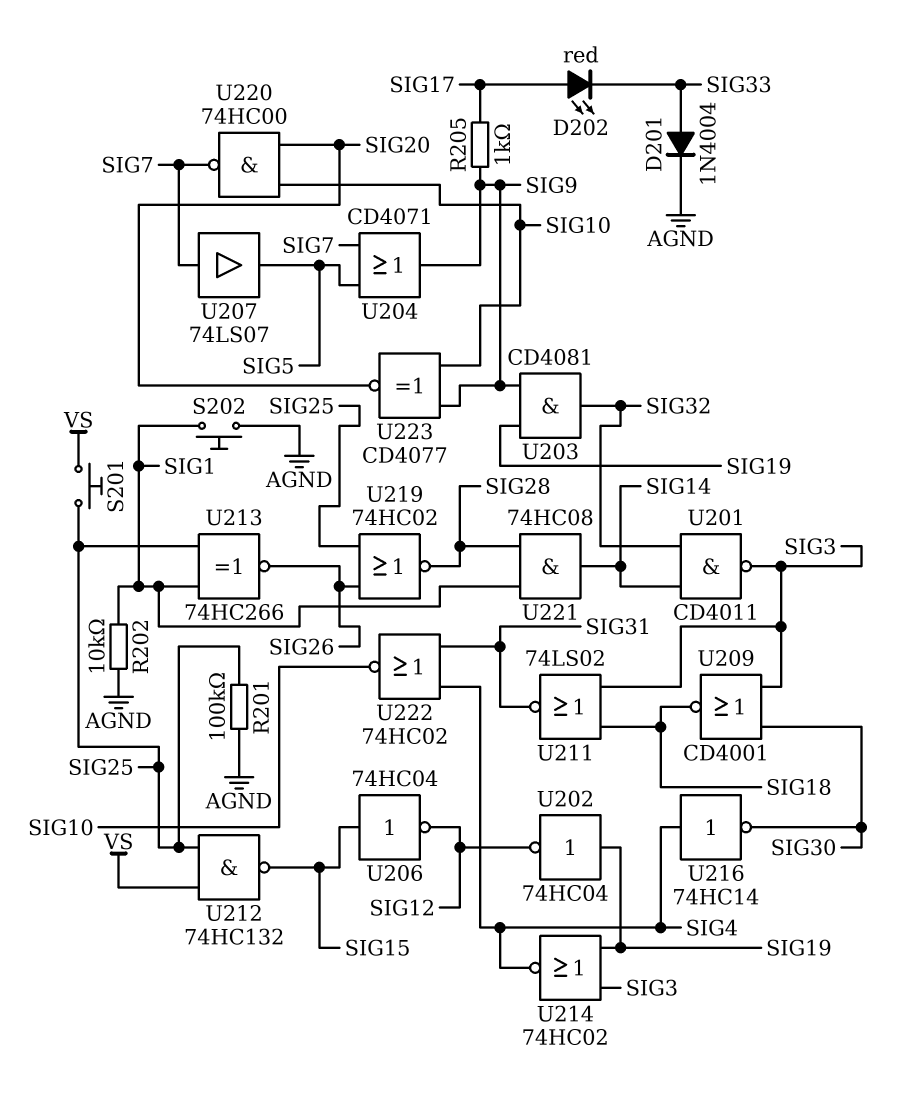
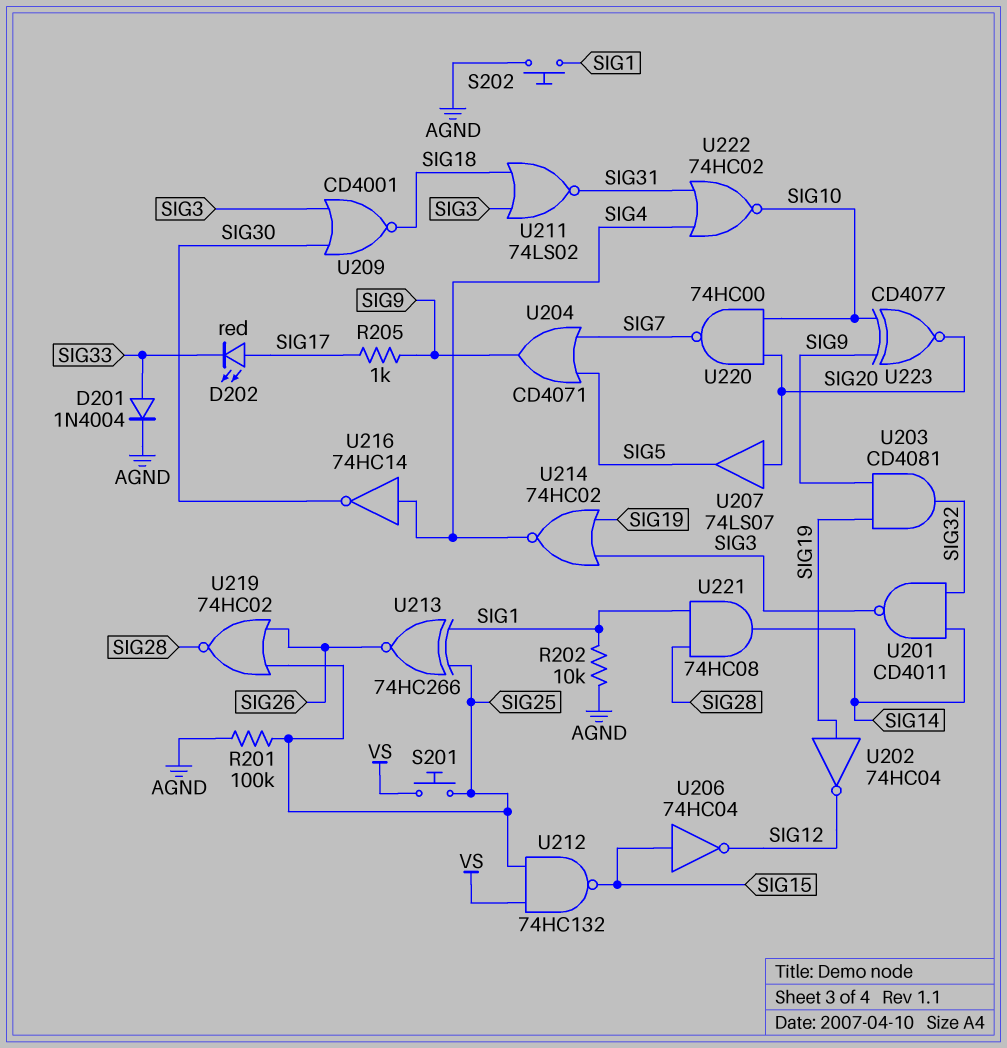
U207: buffer 74LS07 (in SIG7, out SIG5) -> buffer 74LS07 (in SIG20, out SIG5)

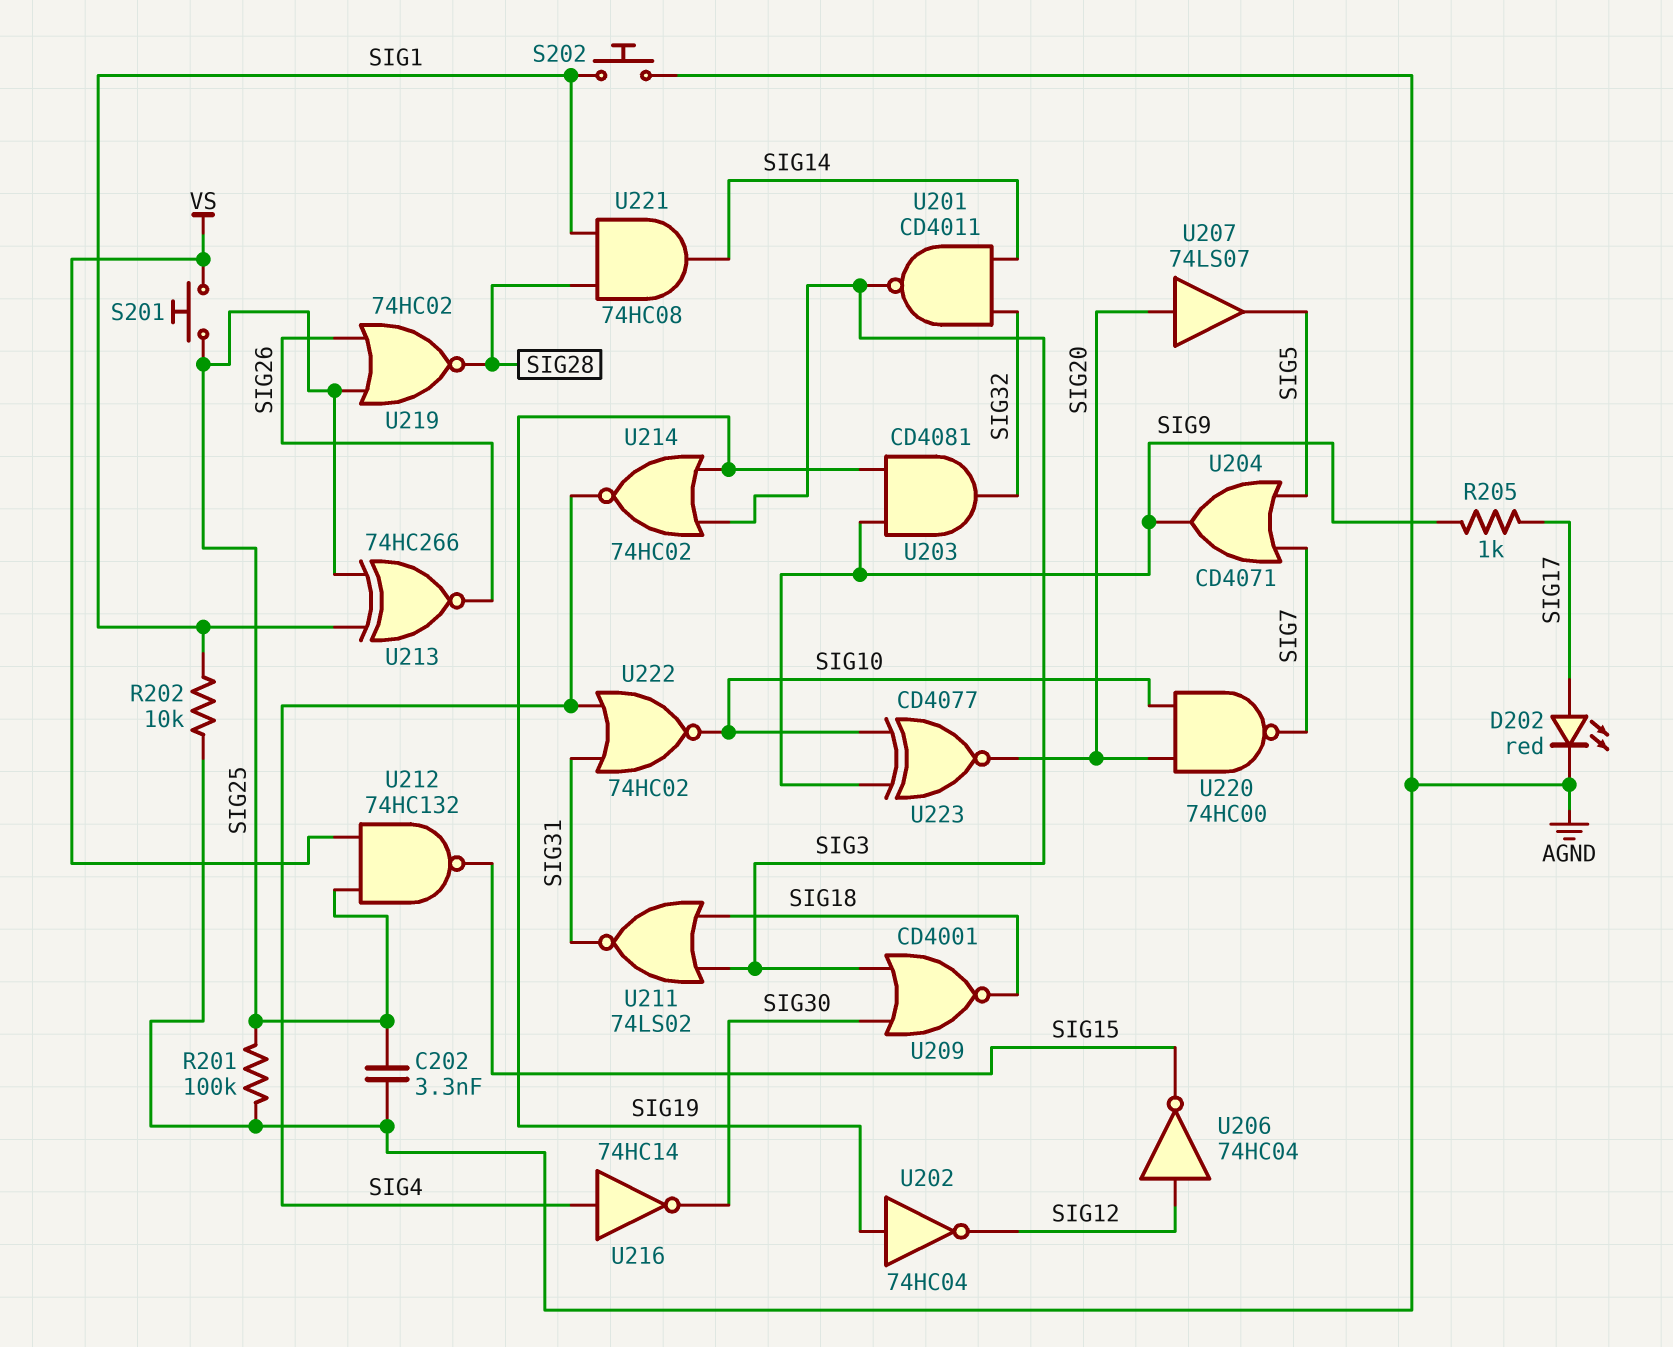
C202: none -> 3.3nF (AGND, SIG25)
D201: diode 1N4004 (A SIG33, K AGND) -> none
D202: LED red (A SIG17, K SIG33) -> LED red (A SIG17, K AGND)
U206: NOT 74HC04 (in SIG15, out SIG12) -> NOT 74HC04 (in SIG12, out SIG15)

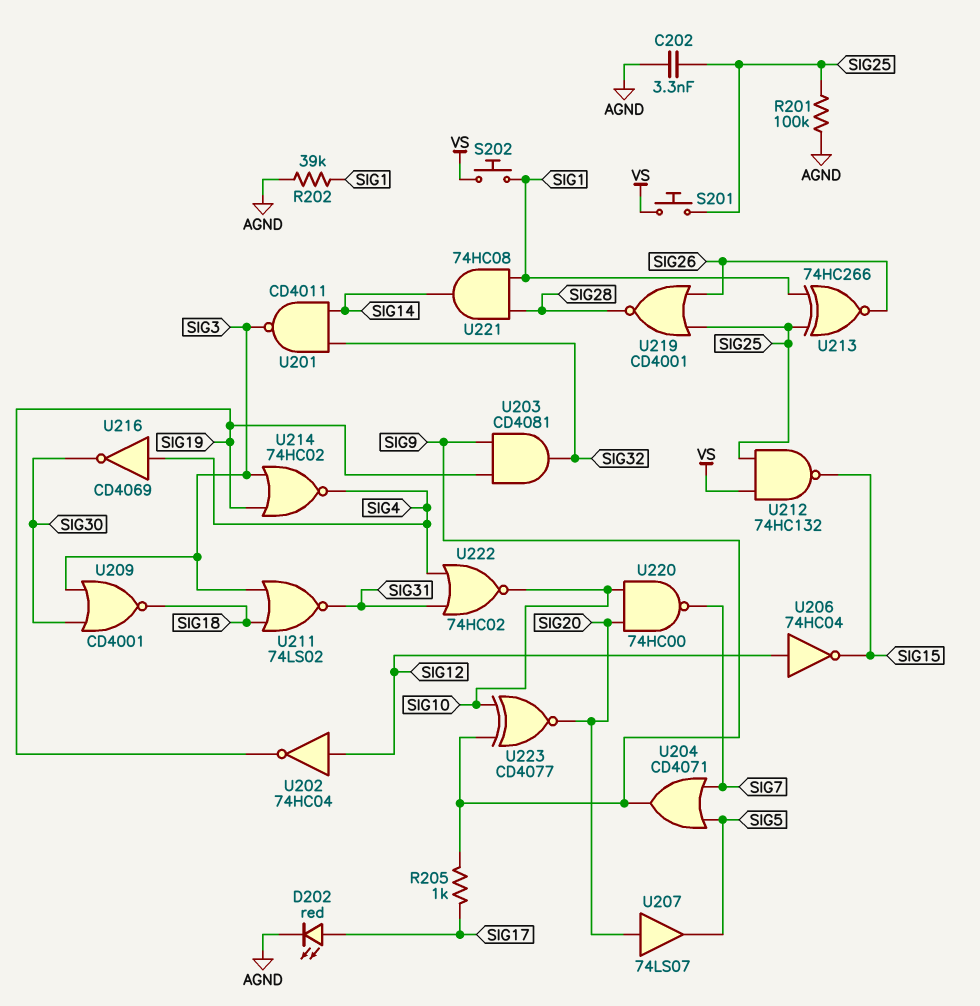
R202: 10k (AGND, SIG1) -> 39k (AGND, SIG1)
S202: button (AGND, SIG1) -> button (SIG1, VS)
U202: NOT 74HC04 (in SIG19, out SIG12) -> NOT 74HC04 (in SIG12, out SIG19)
U216: NOT 74HC14 (in SIG4, out SIG30) -> NOT CD4069 (in SIG4, out SIG30)
U219: NOR 74HC02 (in SIG25, in SIG26, out SIG28) -> NOR CD4001 (in SIG25, in SIG26, out SIG28)

